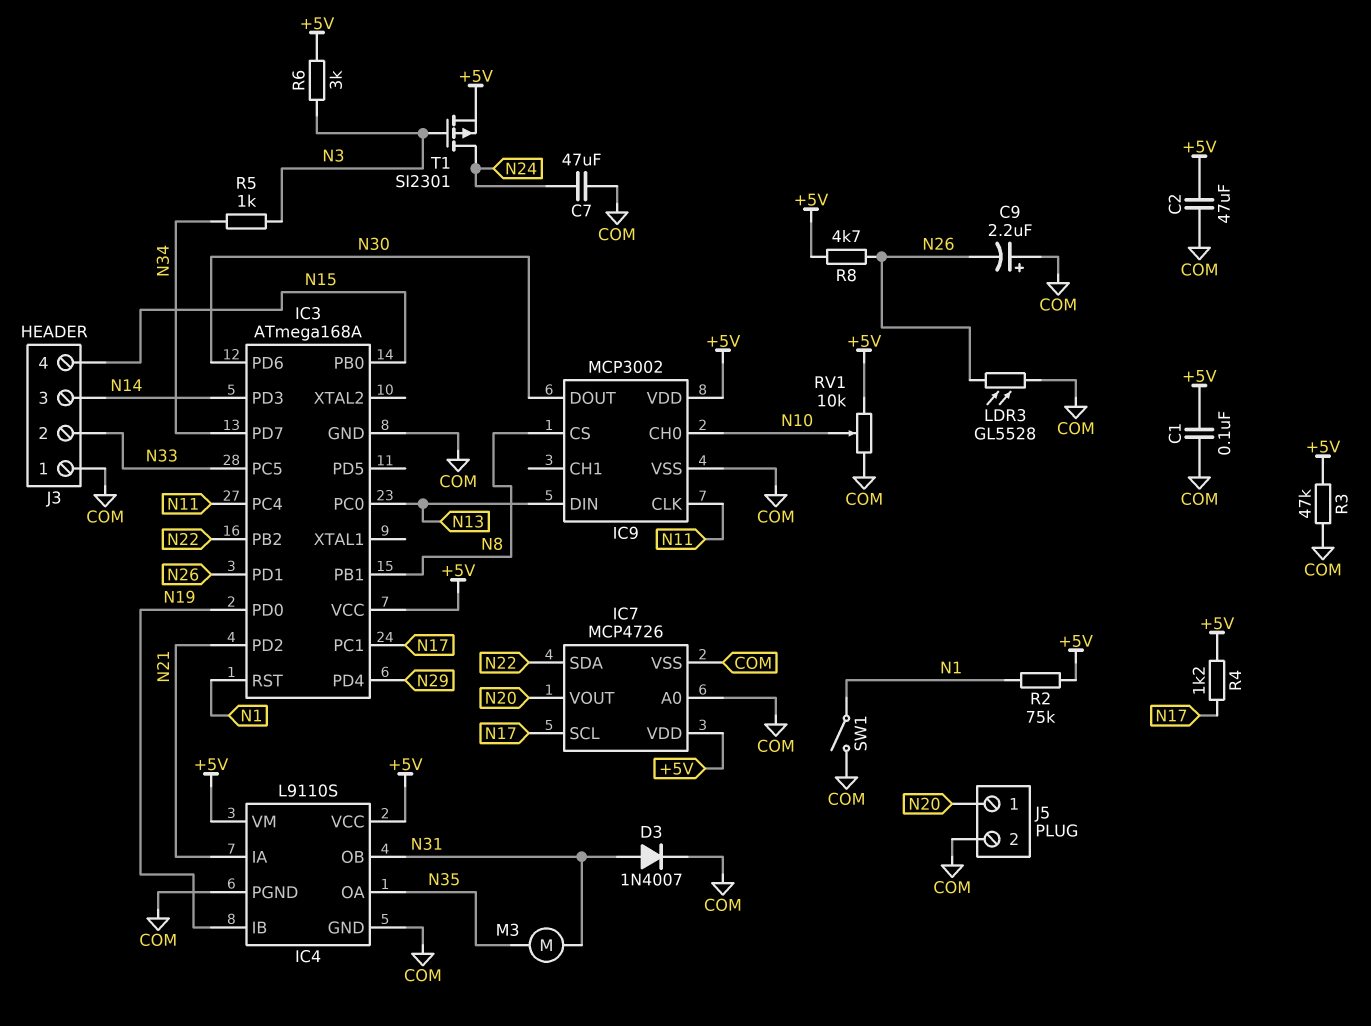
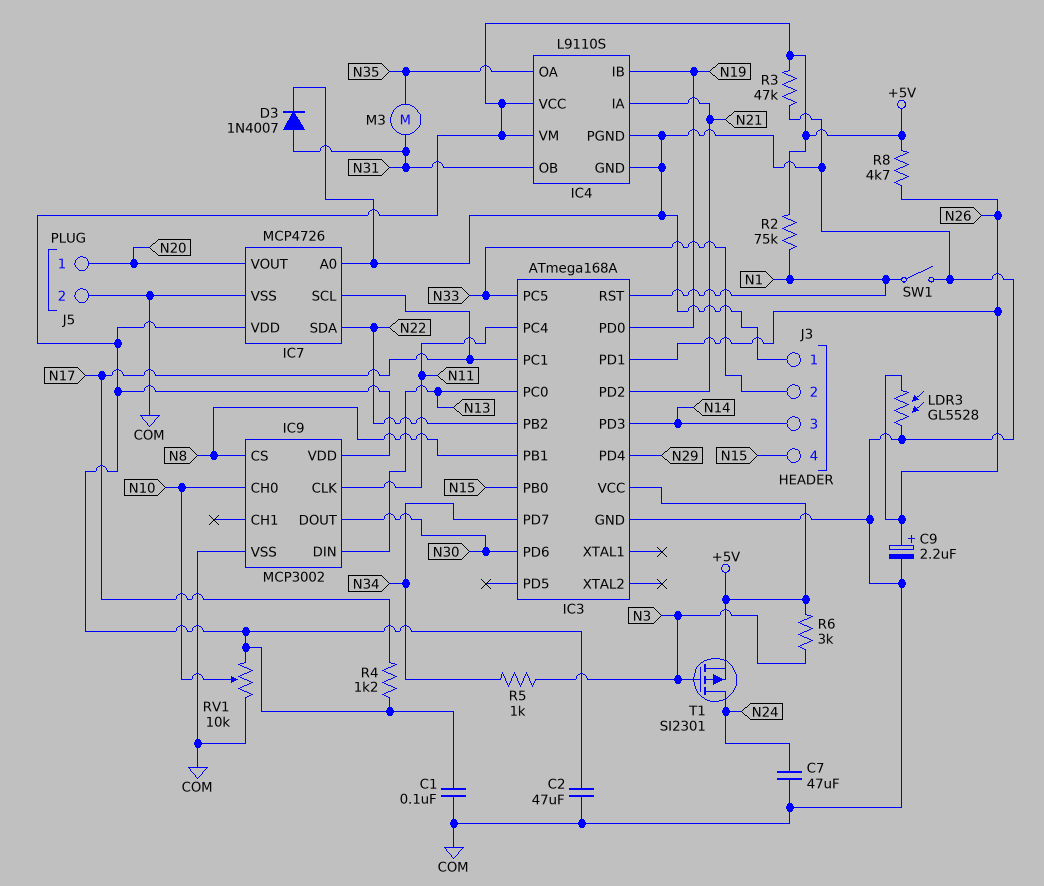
C9: 2.2uF (plus COM, minus N26) -> 2.2uF (plus N26, minus COM)

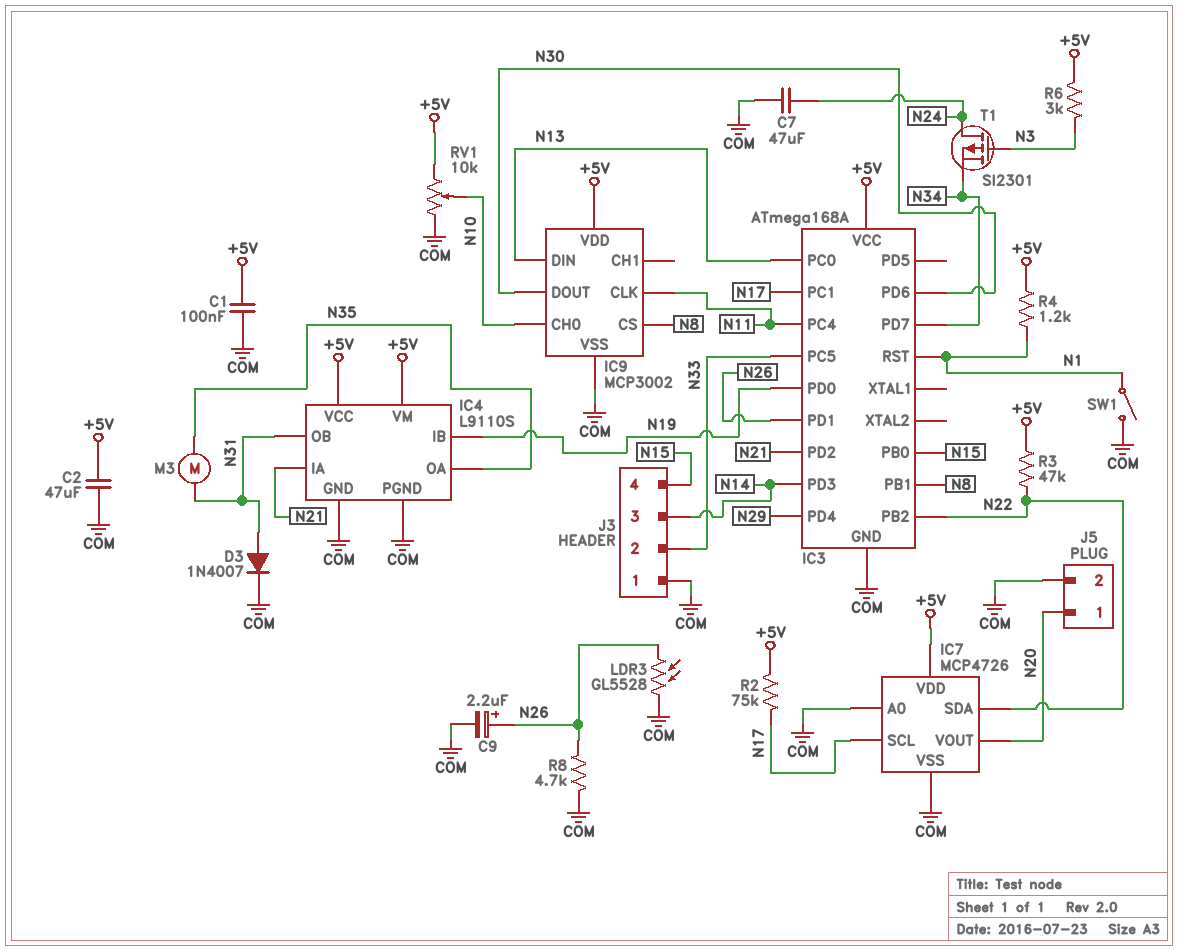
R2: 75k (+5V, N1) -> 75k (+5V, N17)
R3: 47k (+5V, COM) -> 47k (+5V, N22)
R4: 1.2k (+5V, N17) -> 1.2k (+5V, N1)
R5: 1k (N3, N34) -> none
R8: 4.7k (+5V, N26) -> 4.7k (COM, N26)
T1: PMOS SI2301 (G N3, D N24, S +5V) -> PMOS SI2301 (G N3, D N24, S N34)

